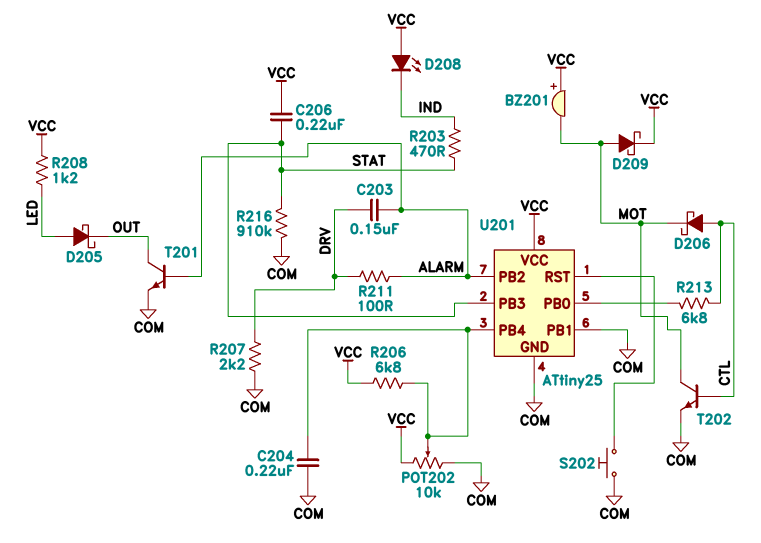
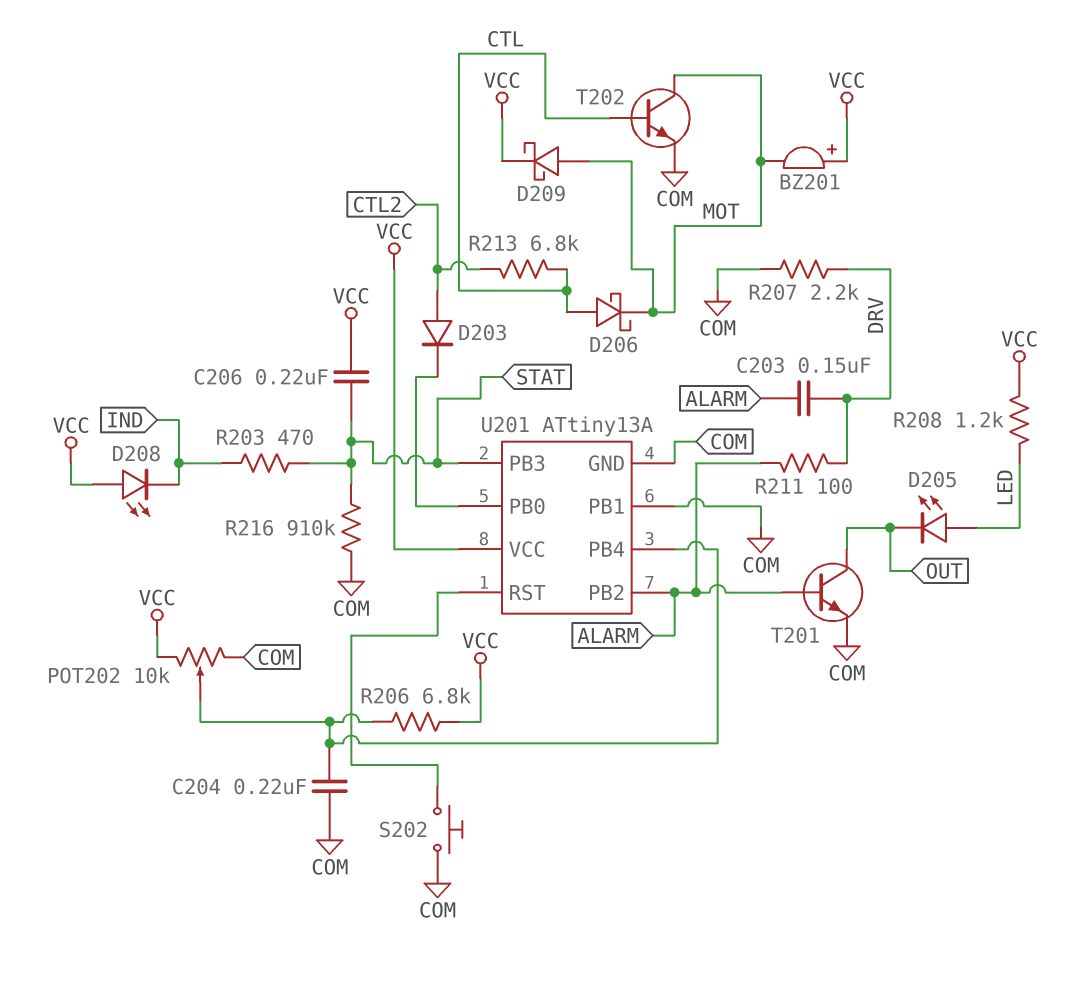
D203: none -> diode (A CTL2, K U201/PB0)
D205: schottky (A LED, K OUT) -> LED (A LED, K OUT)
R213: 6.8k (CTL, U201/PB0) -> 6.8k (CTL, CTL2)
U201: ATtiny25 -> ATtiny13A

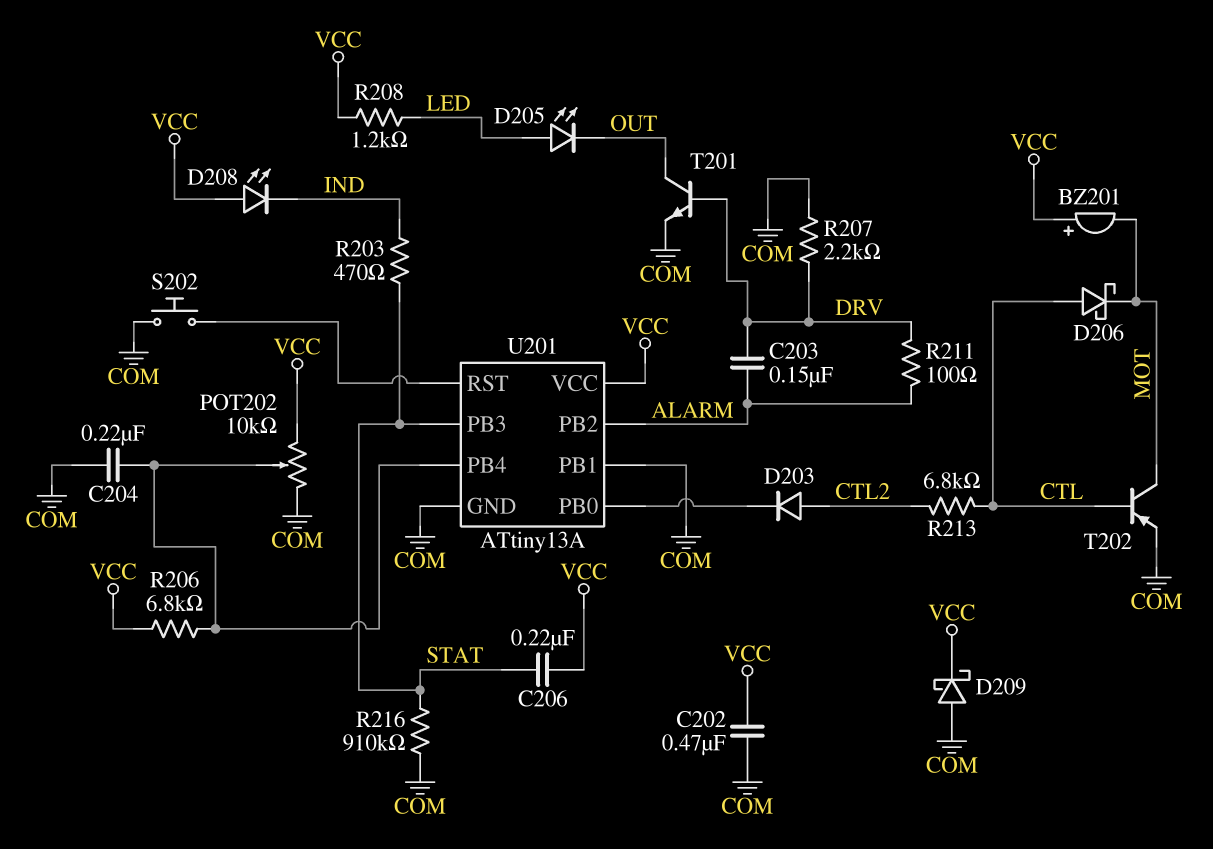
C202: none -> 470nF (COM, VCC)
D209: schottky (A MOT, K VCC) -> schottky (A COM, K VCC)
T201: NPN (B ALARM, C OUT, E COM) -> NPN (B DRV, C OUT, E COM)
T202: NPN (B CTL, C MOT, E COM) -> PNP (B CTL, C MOT, E COM)

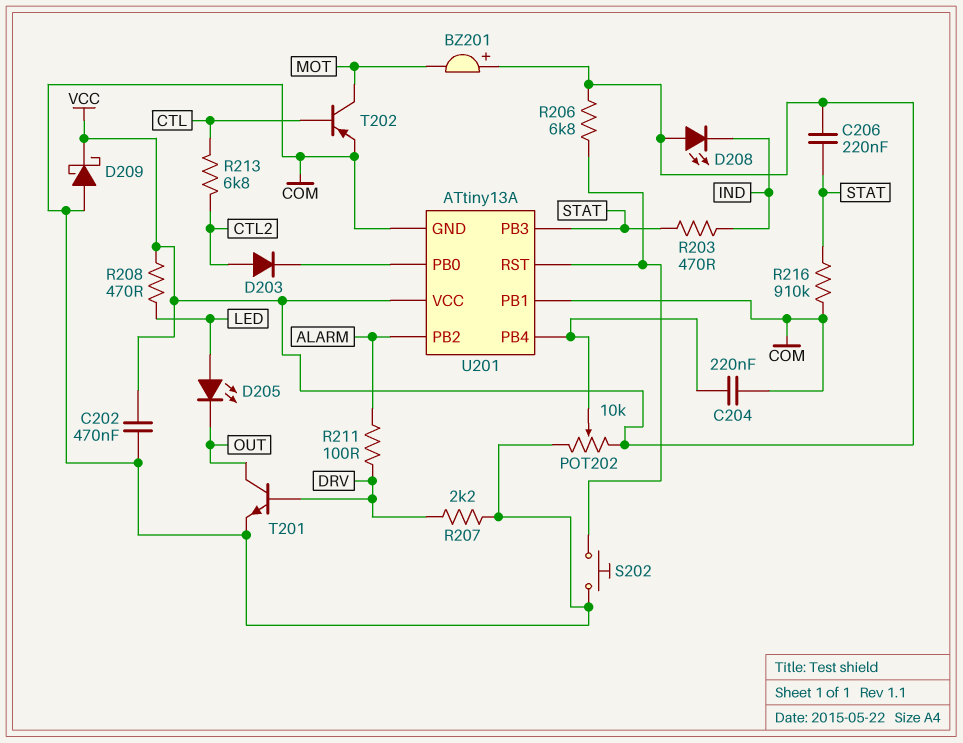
C203: 150nF (ALARM, DRV) -> none
D206: schottky (A CTL, K MOT) -> none
R206: 6.8k (U201/PB4, VCC) -> 6.8k (U201/RST, VCC)
R208: 1.2k (LED, VCC) -> 470 (LED, VCC)

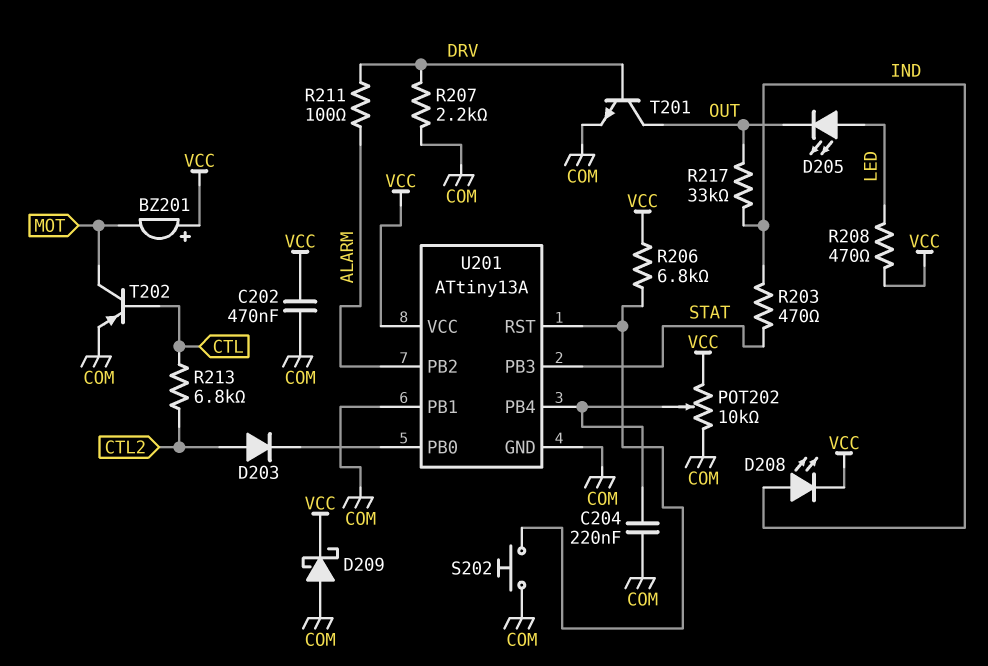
C206: 220nF (STAT, VCC) -> none
D208: LED (A VCC, K IND) -> LED (A IND, K VCC)
R216: 910k (COM, STAT) -> none
R217: none -> 33k (IND, OUT)

